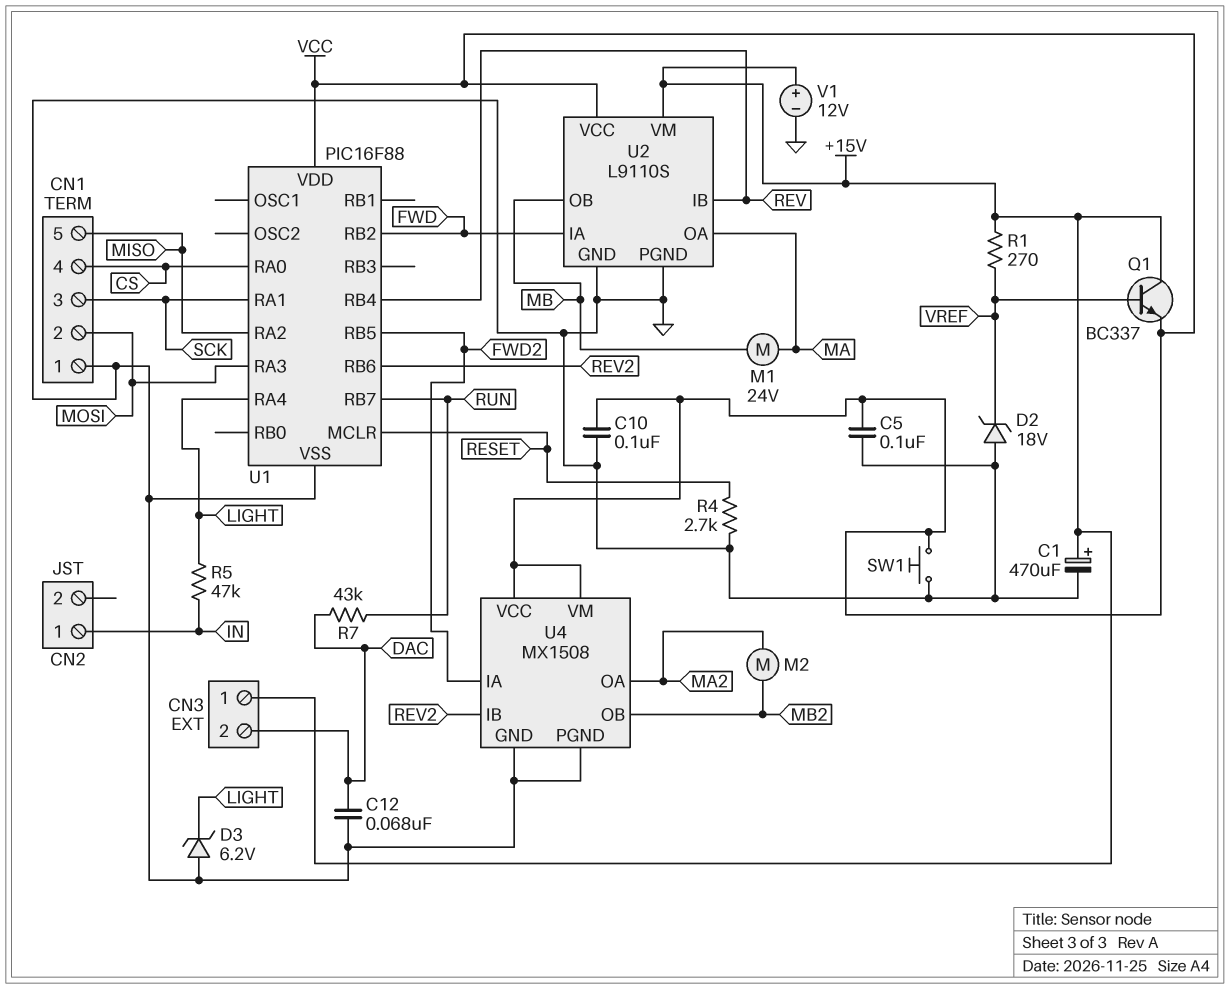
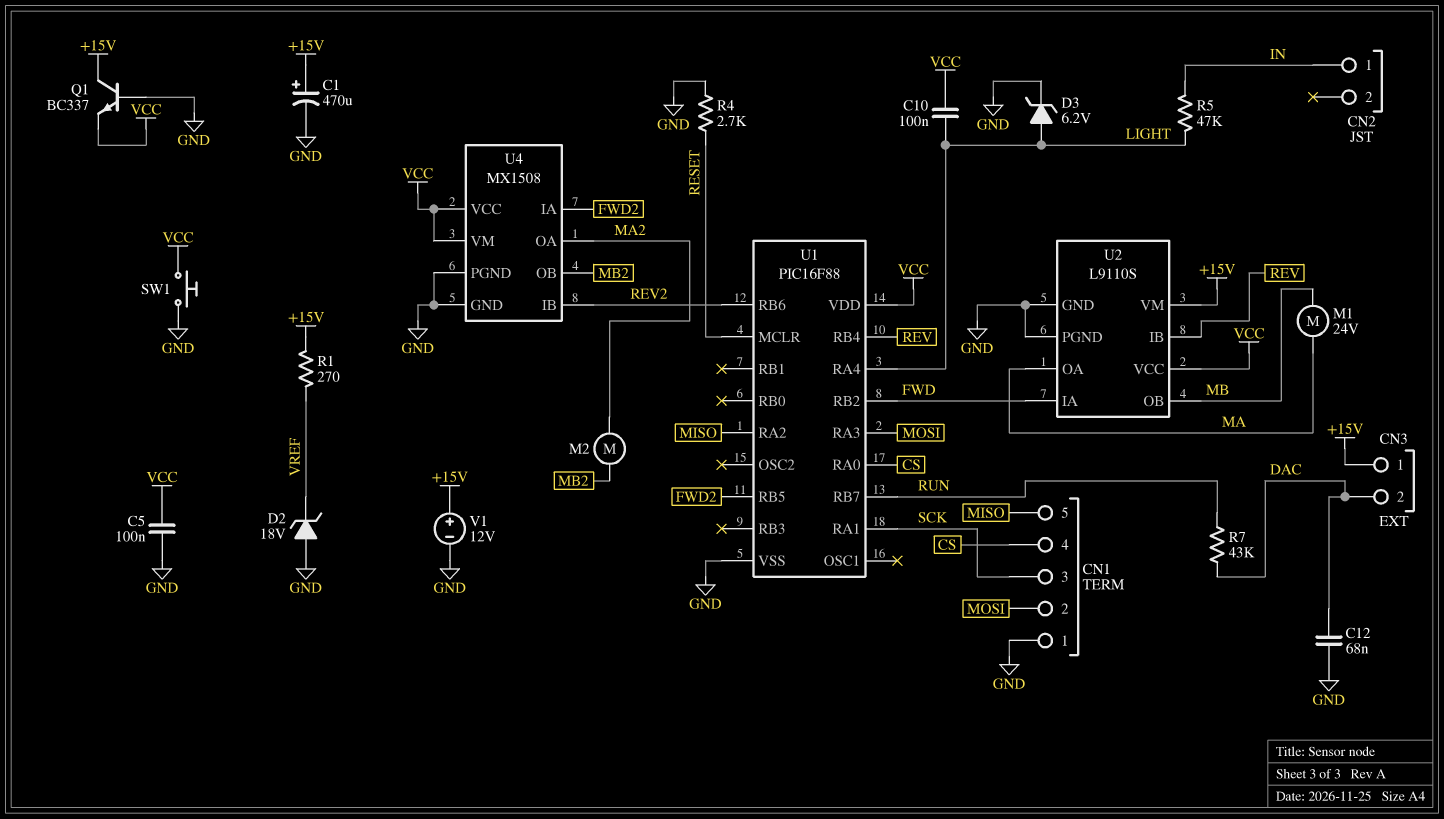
C10: 100nF (GND, VCC) -> 100nF (LIGHT, VCC)
D3: zener 6.2V (A GND, K LIGHT) -> zener 6.2V (A LIGHT, K GND)
Q1: NPN BC337 (B VREF, C +15V, E VCC) -> NPN BC337 (B GND, C +15V, E VCC)

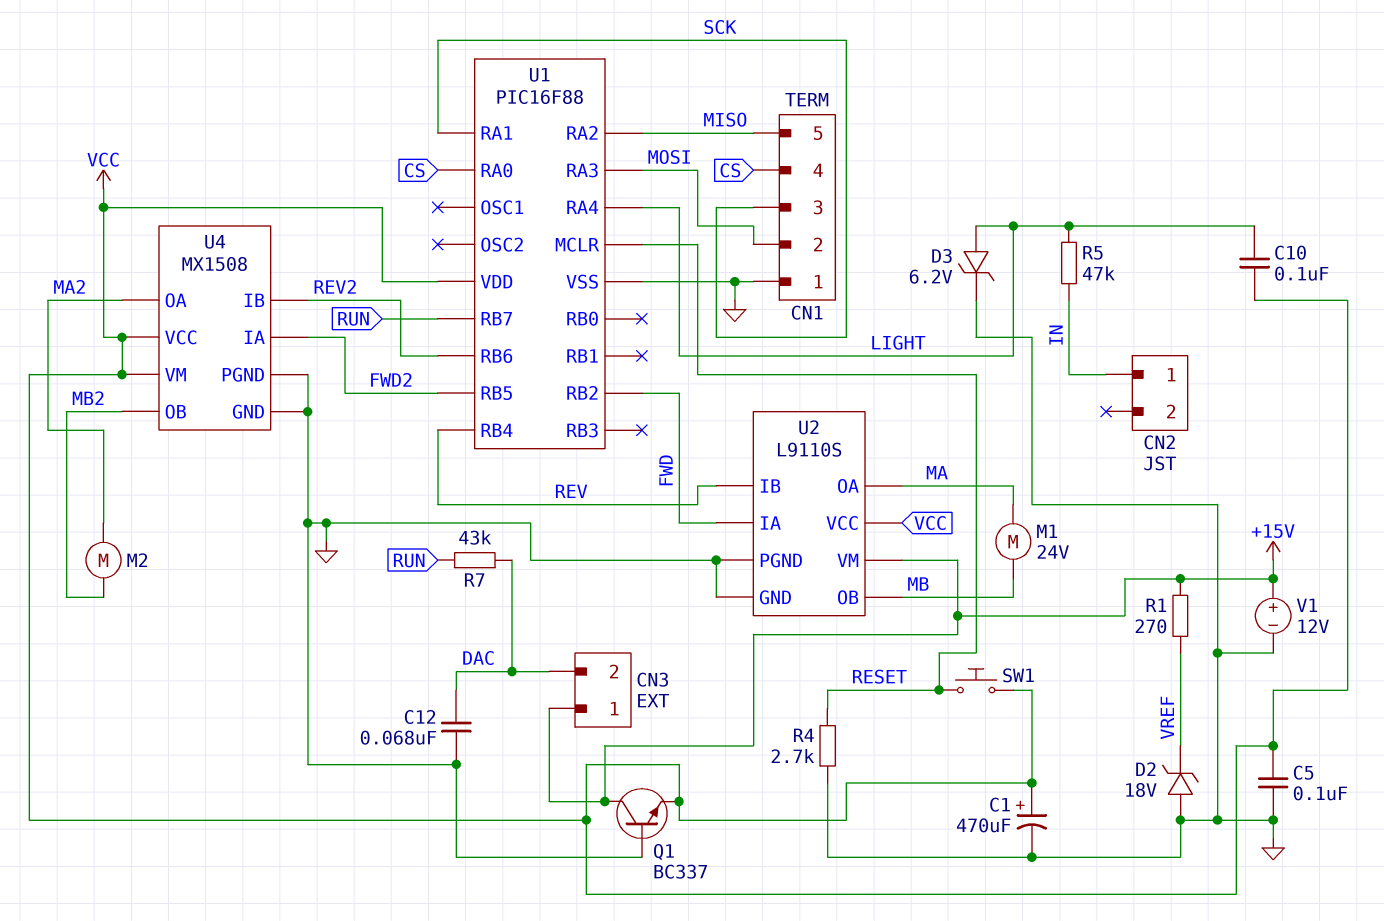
C1: 470uF (plus +15V, minus GND) -> 470uF (plus VCC, minus GND)
SW1: button (GND, VCC) -> button (RESET, VCC)

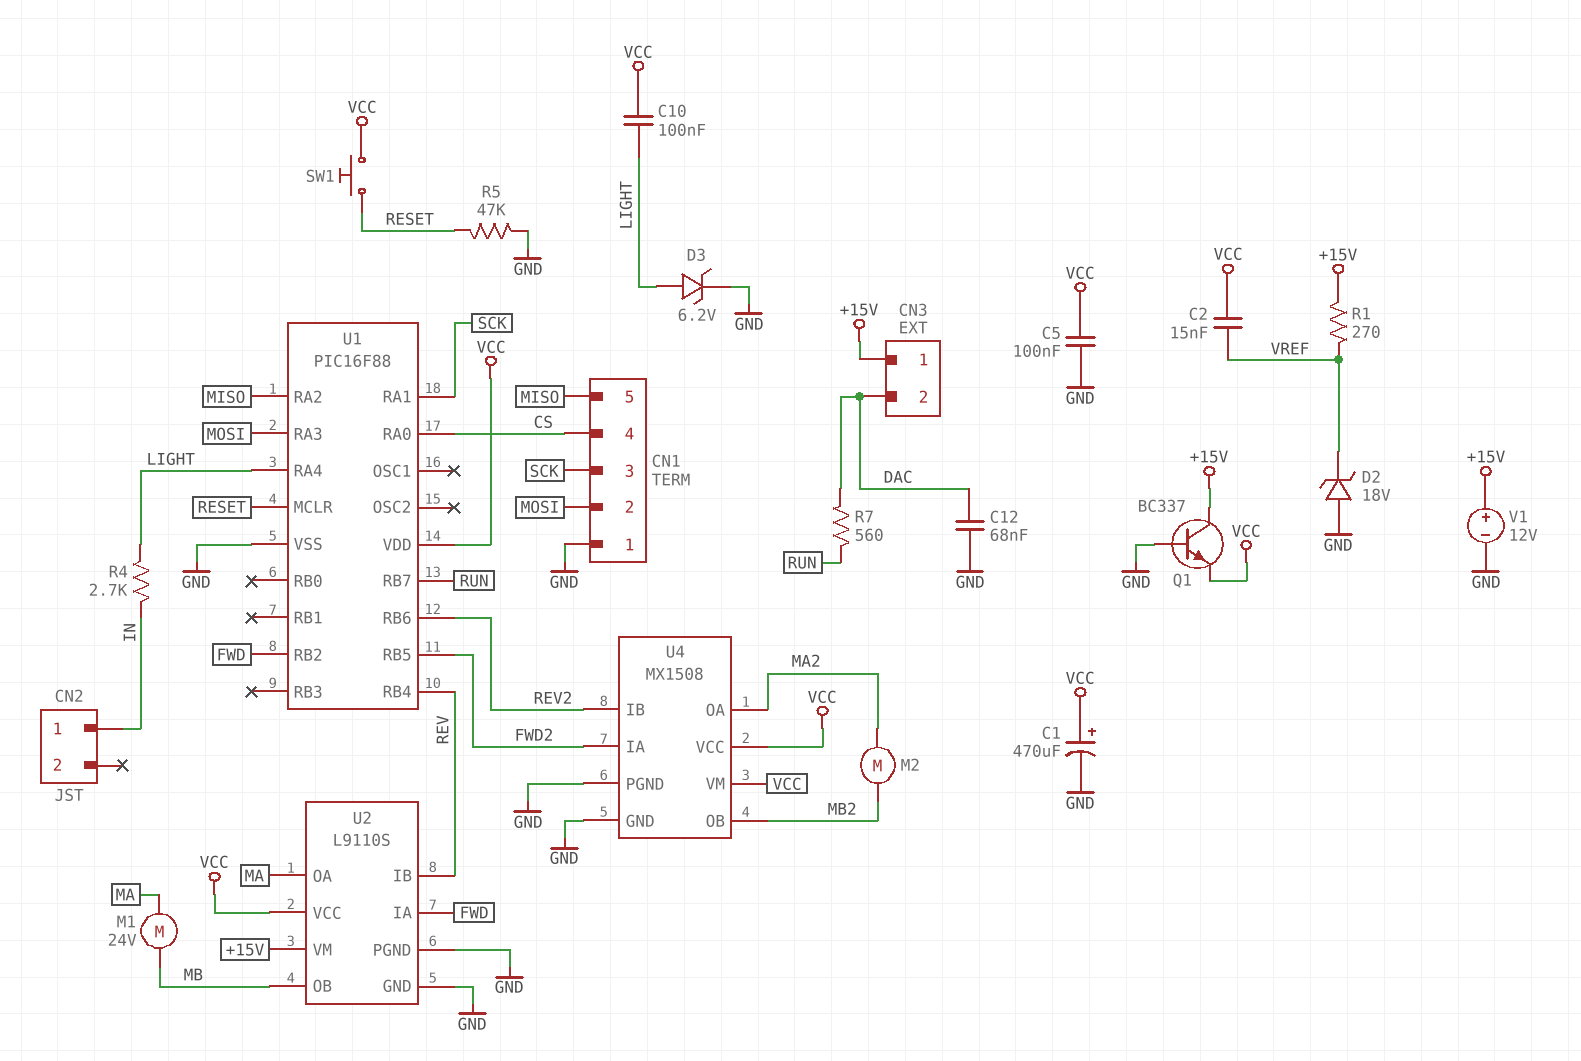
C2: none -> 15nF (VCC, VREF)
R4: 2.7k (GND, RESET) -> 2.7k (IN, LIGHT)
R5: 47k (IN, LIGHT) -> 47k (GND, RESET)
R7: 43k (DAC, RUN) -> 560 (DAC, RUN)

